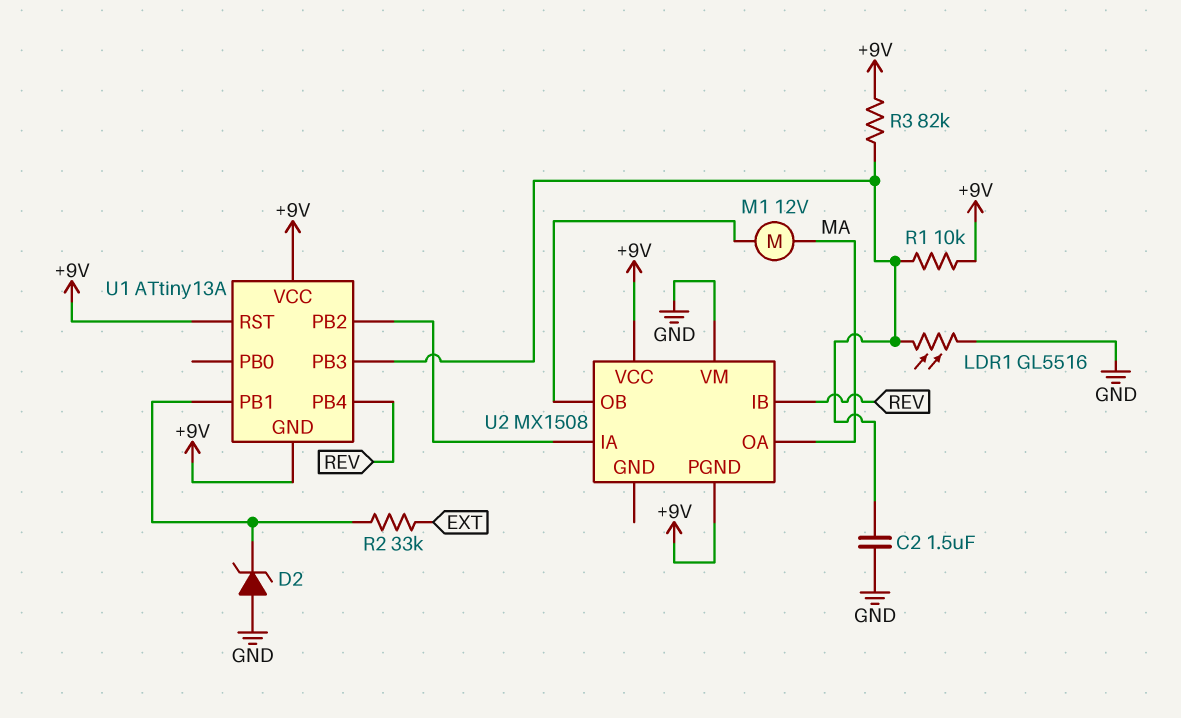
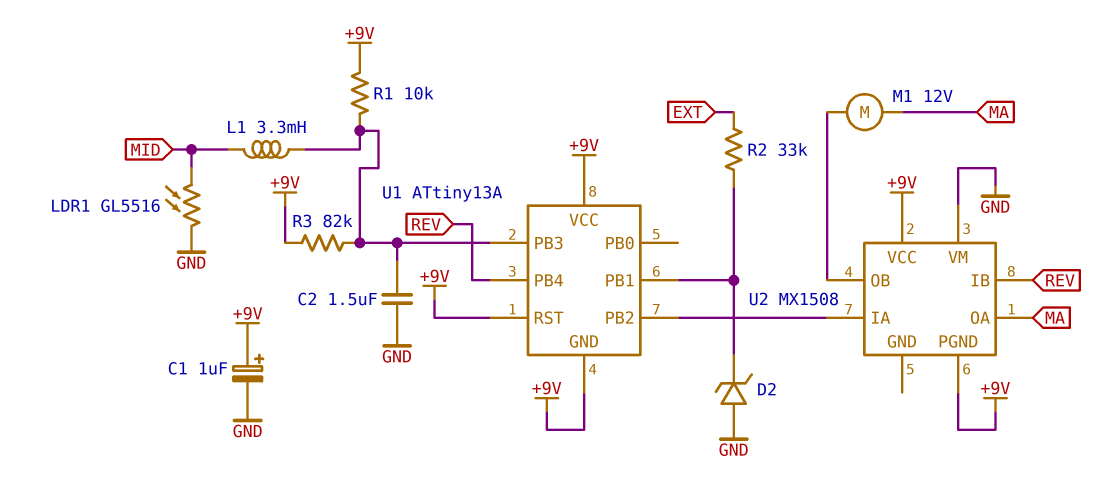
C1: none -> 1uF (plus +9V, minus GND)
L1: none -> 3.3mH (MID, U1/PB3)
LDR1: GL5516 (GND, U1/PB3) -> GL5516 (GND, MID)

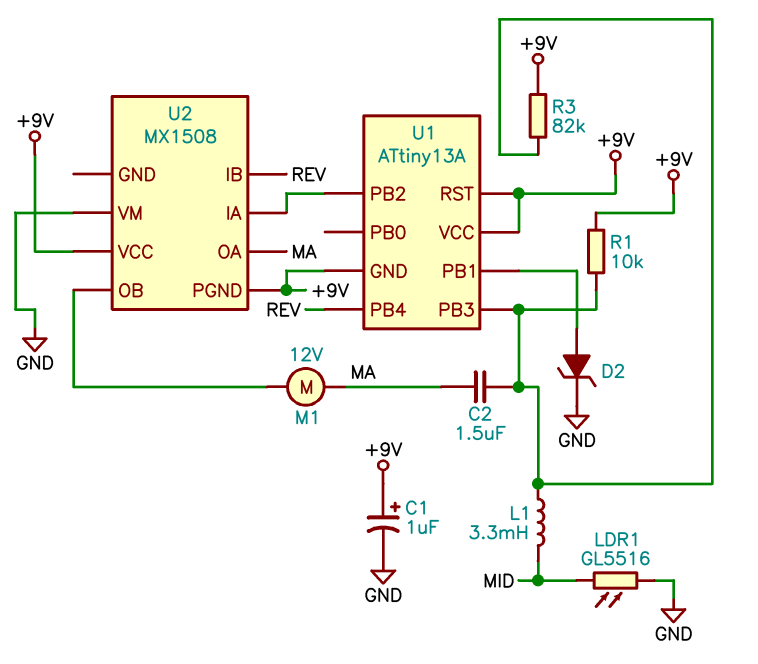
C2: 1.5uF (GND, U1/PB3) -> 1.5uF (MA, U1/PB3)
D2: zener (A GND, K U1/PB1) -> zener (A U1/PB1, K GND)
R2: 33k (EXT, U1/PB1) -> none

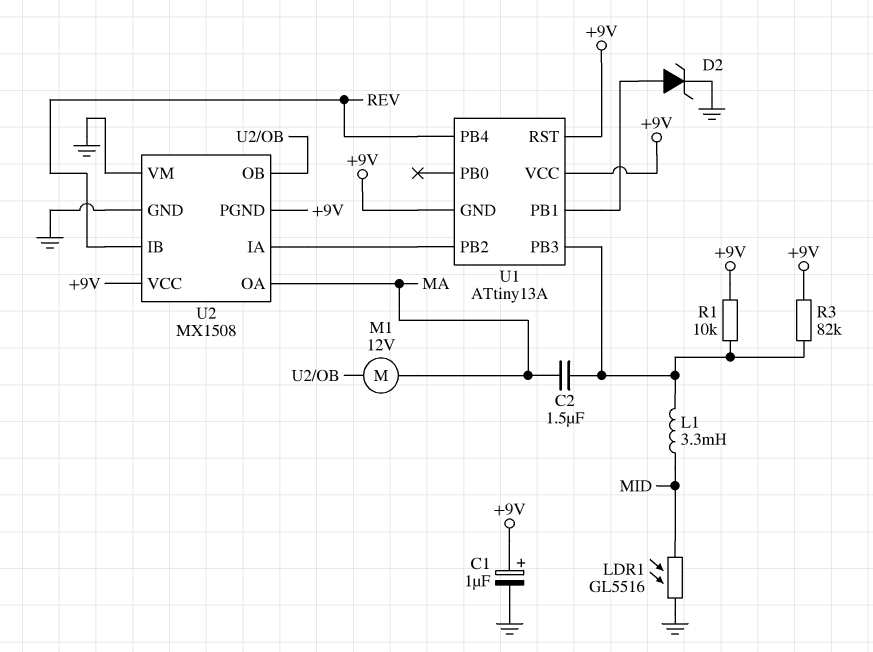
U2 pin GND: none -> GND

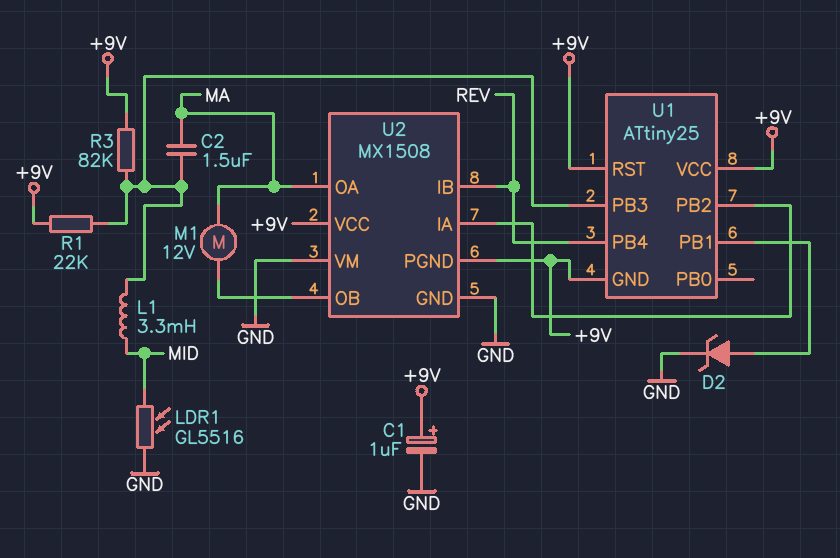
R1: 10k (+9V, U1/PB3) -> 22k (+9V, U1/PB3)
U1: ATtiny13A -> ATtiny25

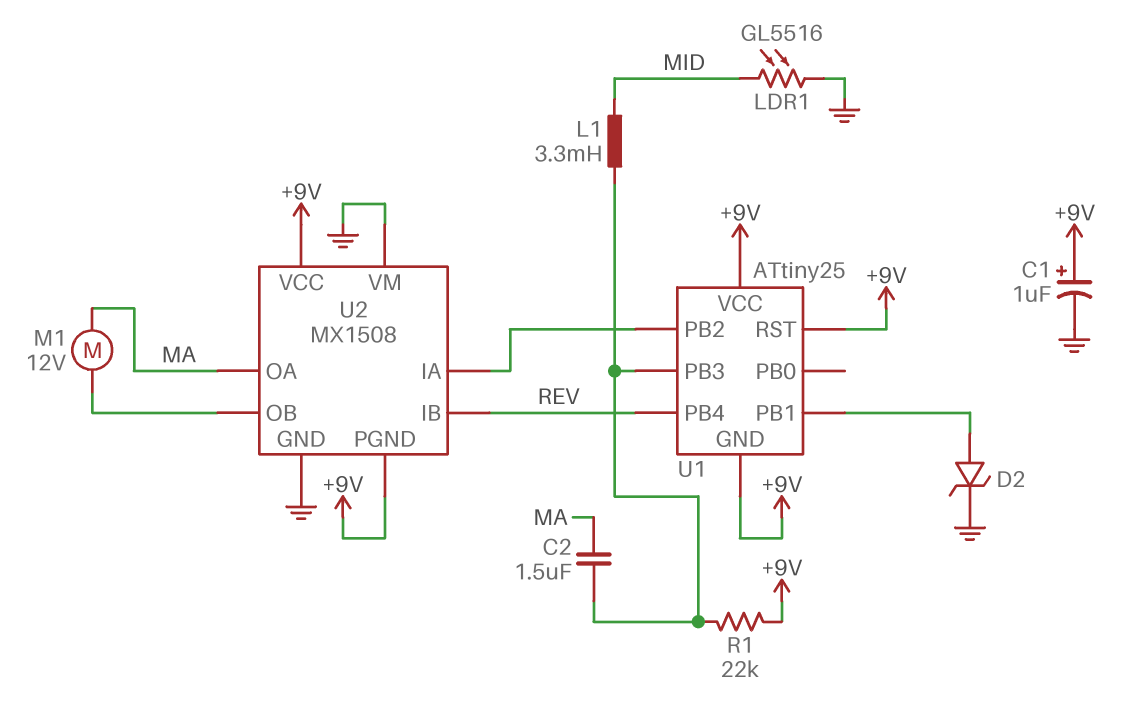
R3: 82k (+9V, U1/PB3) -> none

